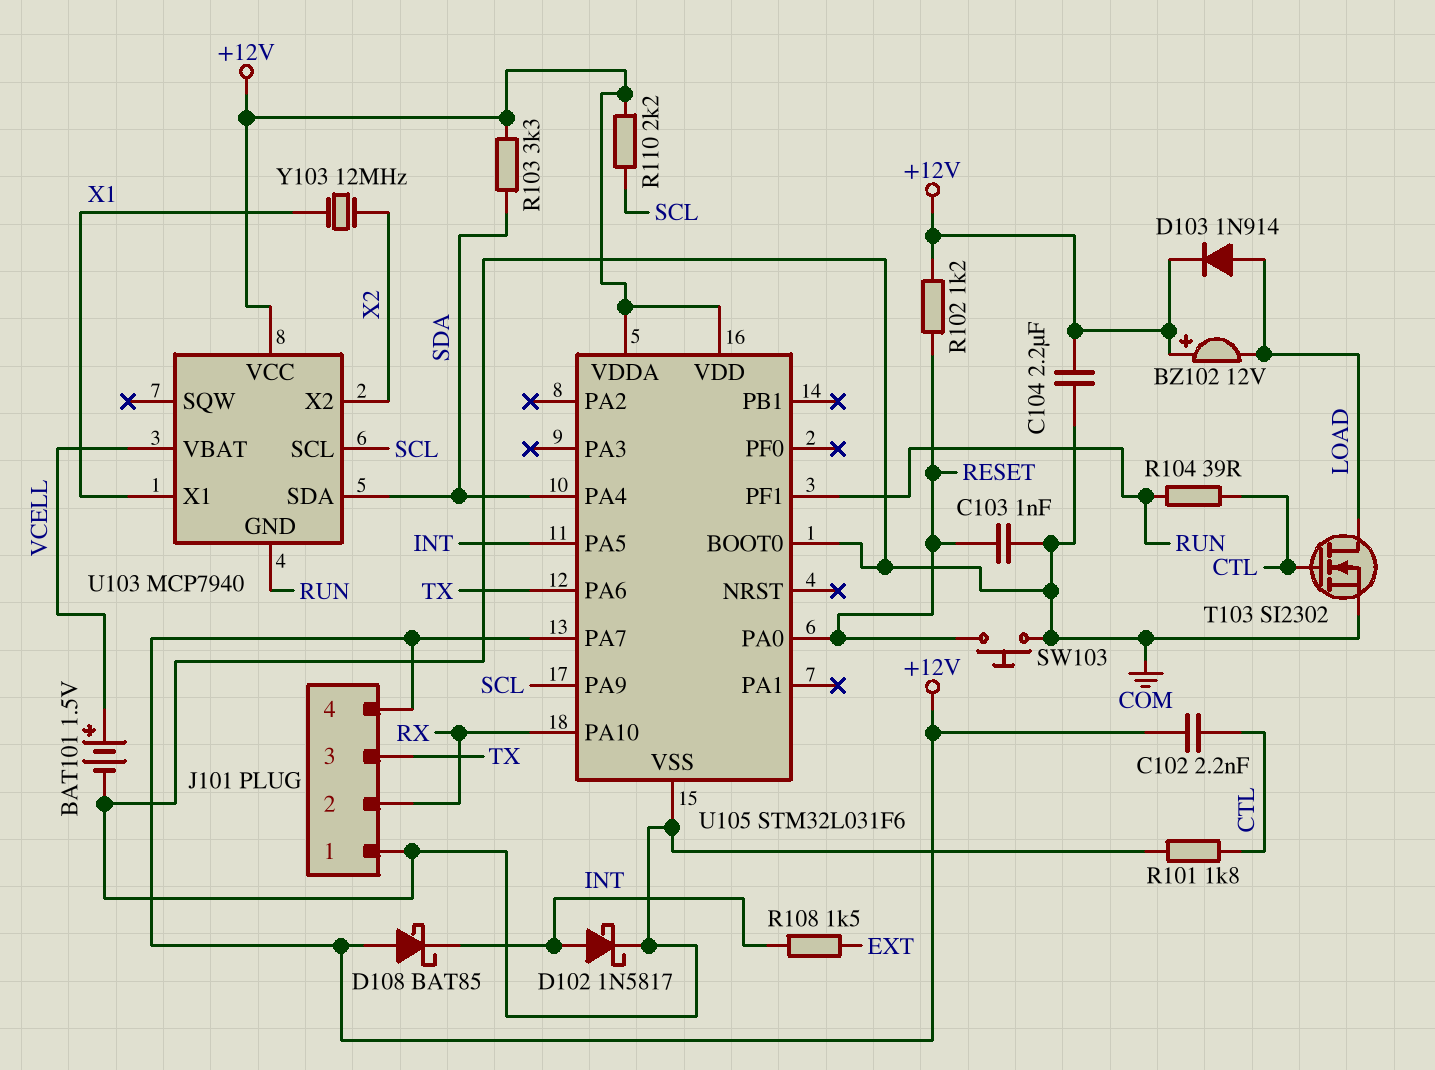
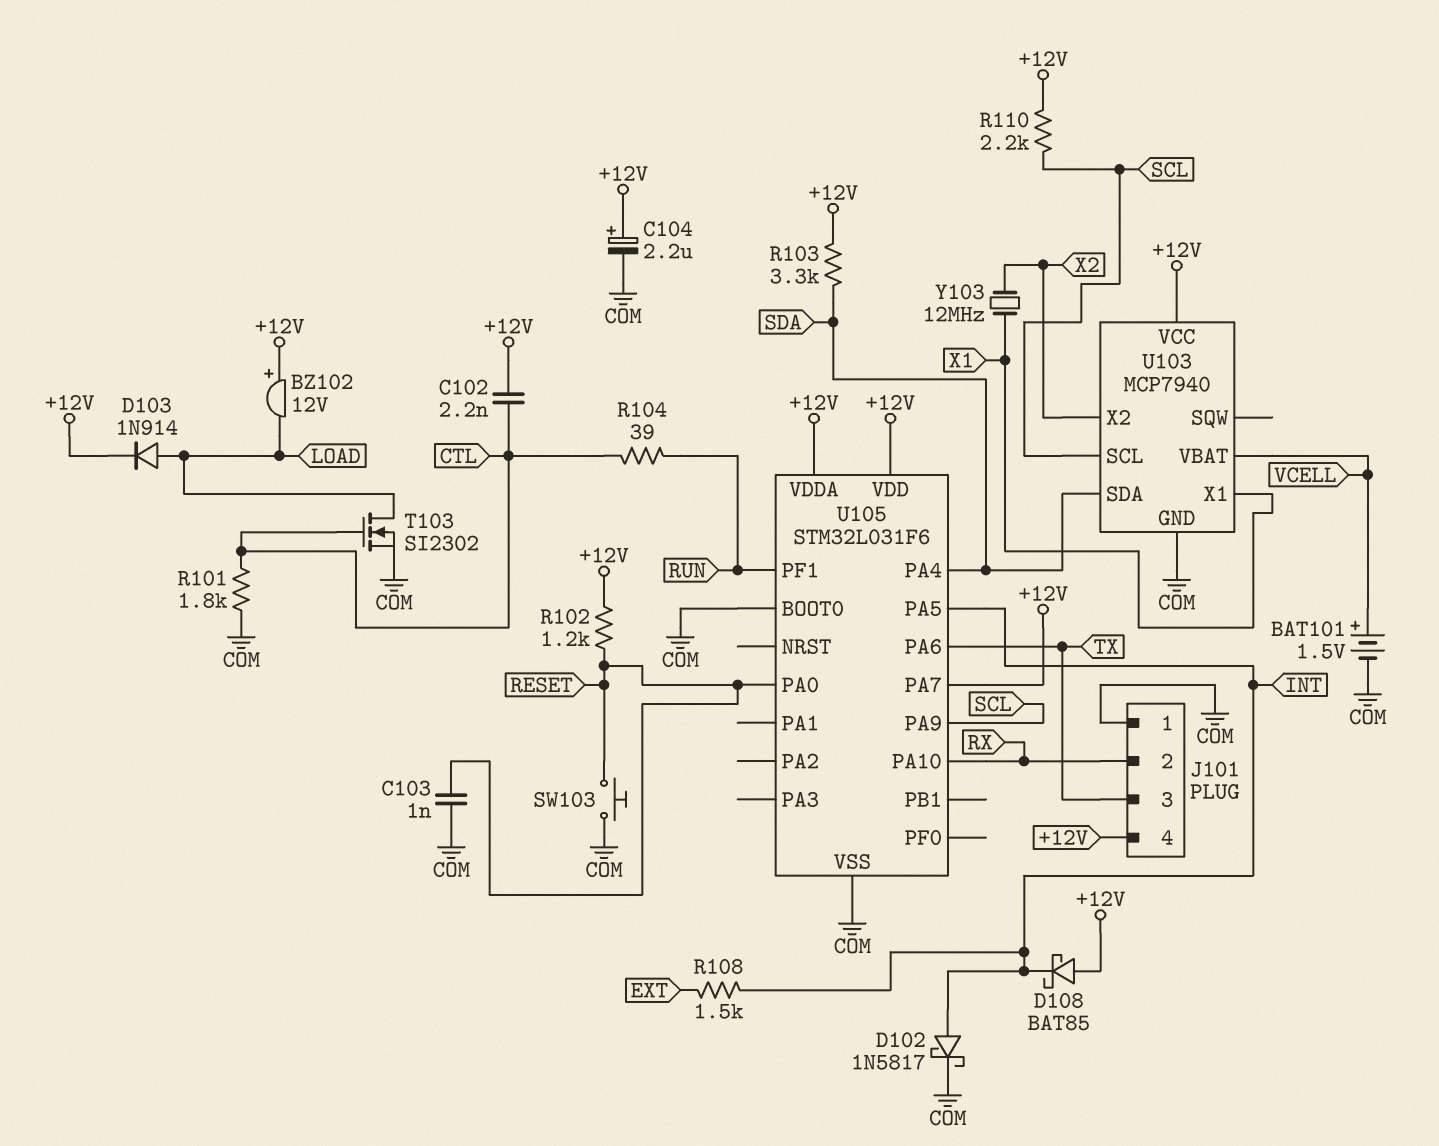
C104: 2.2uF (+12V, COM) -> 2.2uF (plus +12V, minus COM)
U103 pin GND: RUN -> COM

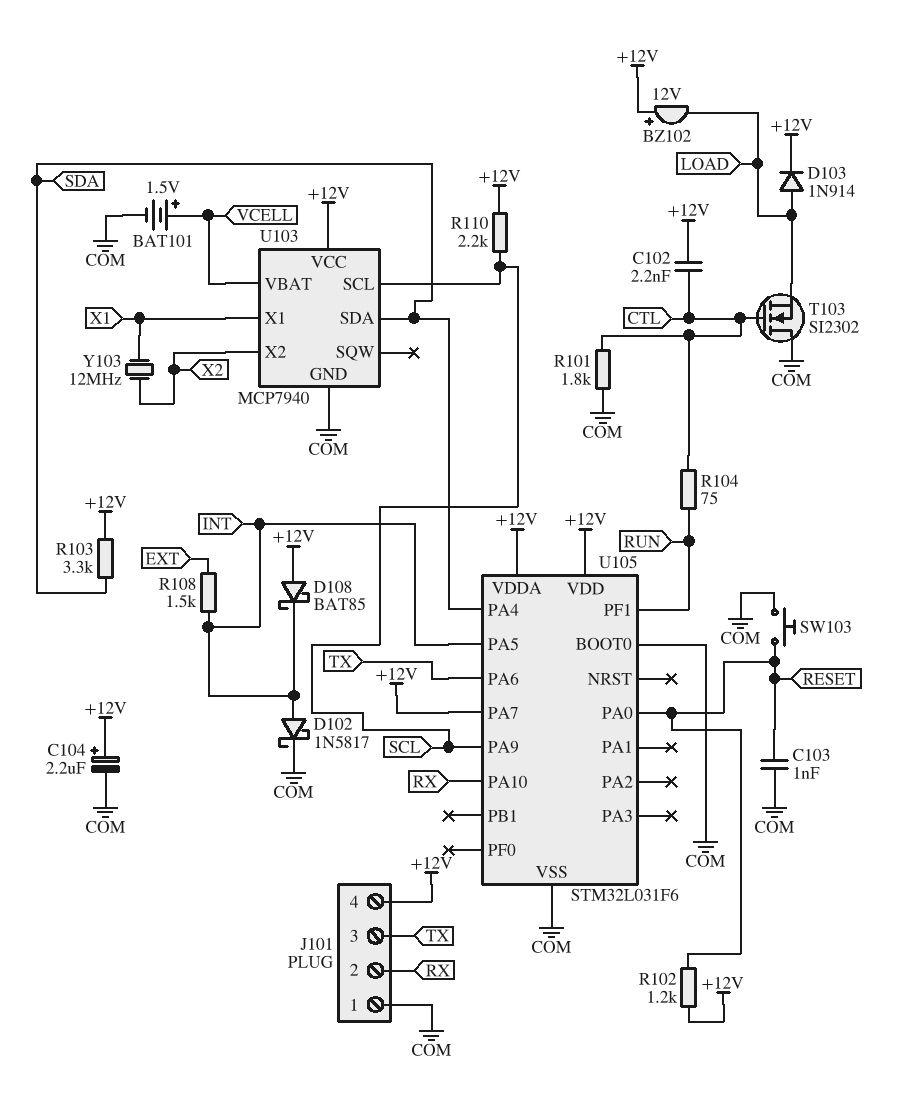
R104: 39 (CTL, RUN) -> 75 (CTL, RUN)
T103: NMOS SI2302 (G CTL, D LOAD, S COM) -> NMOS SI2302 (G CTL, D COM, S LOAD)

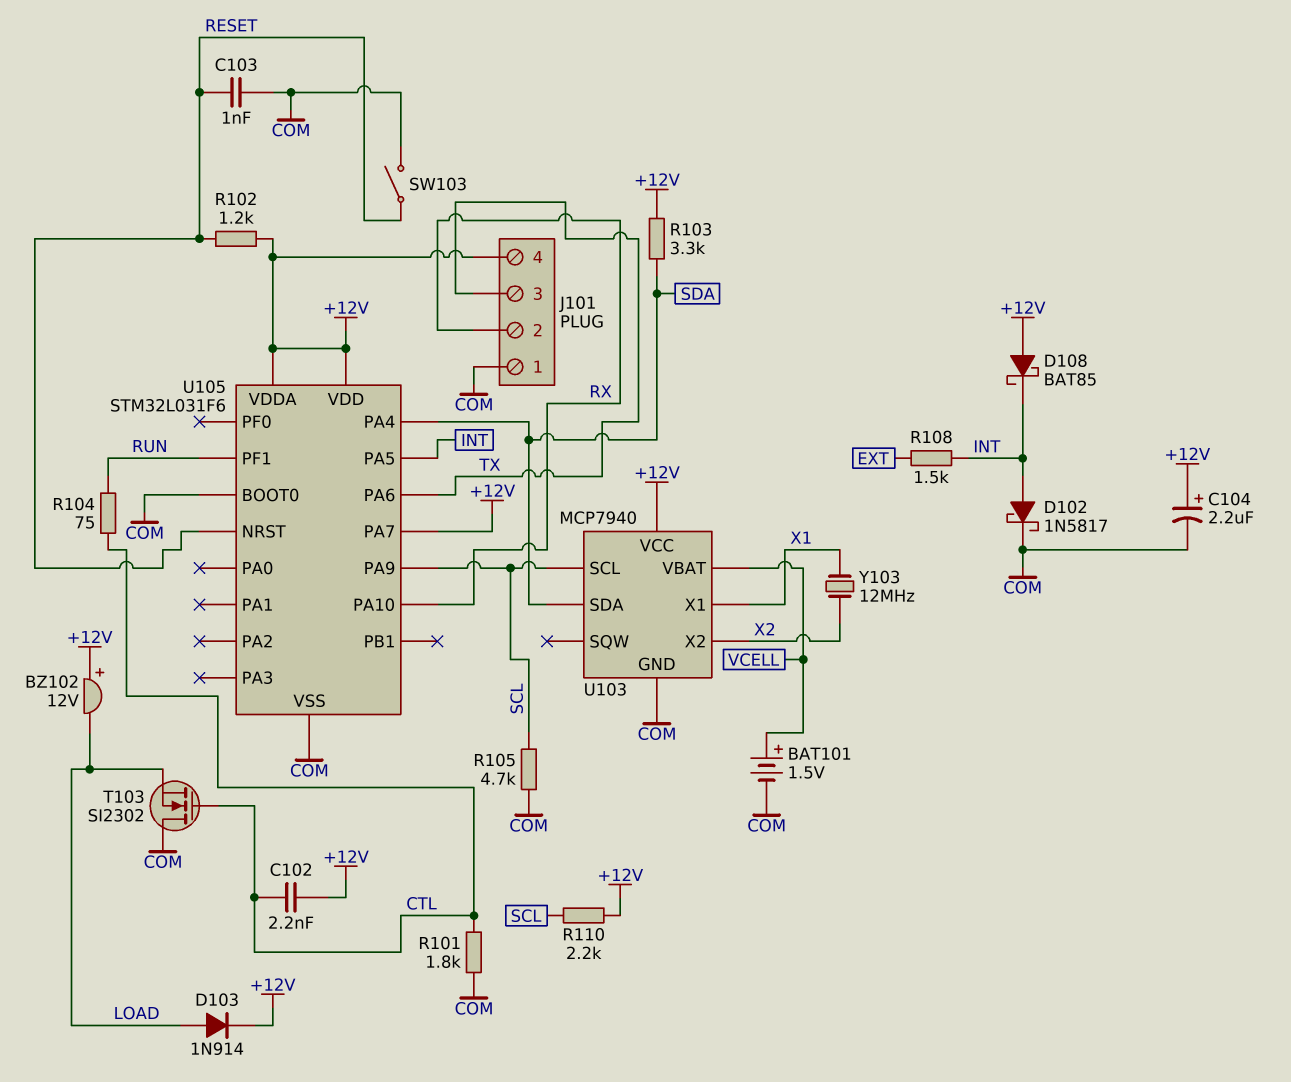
R105: none -> 4.7k (COM, SCL)
SW103: button (COM, RESET) -> switch (COM, RESET)
U105 pin NRST: none -> RESET
U105 pin PA0: RESET -> none

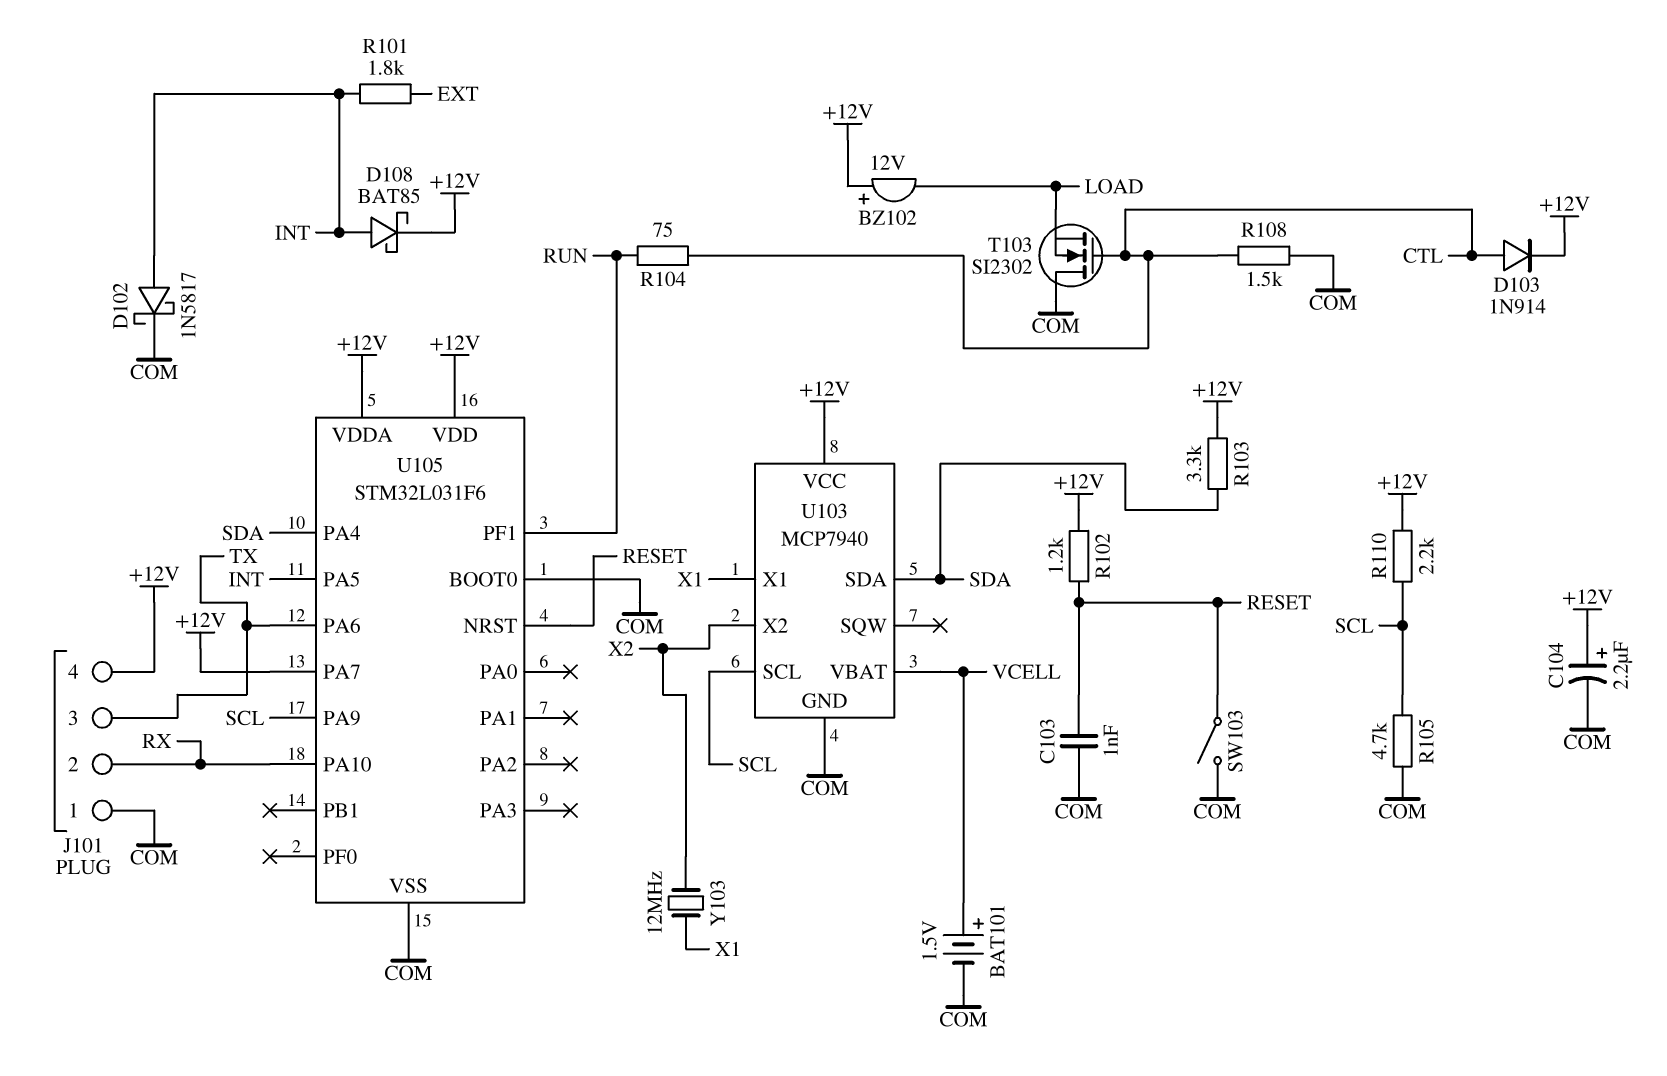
C102: 2.2nF (+12V, CTL) -> none
D103: diode 1N914 (A LOAD, K +12V) -> diode 1N914 (A CTL, K +12V)
D108: schottky BAT85 (A +12V, K INT) -> schottky BAT85 (A INT, K +12V)
R101: 1.8k (COM, CTL) -> 1.8k (EXT, INT)
R108: 1.5k (EXT, INT) -> 1.5k (COM, CTL)

